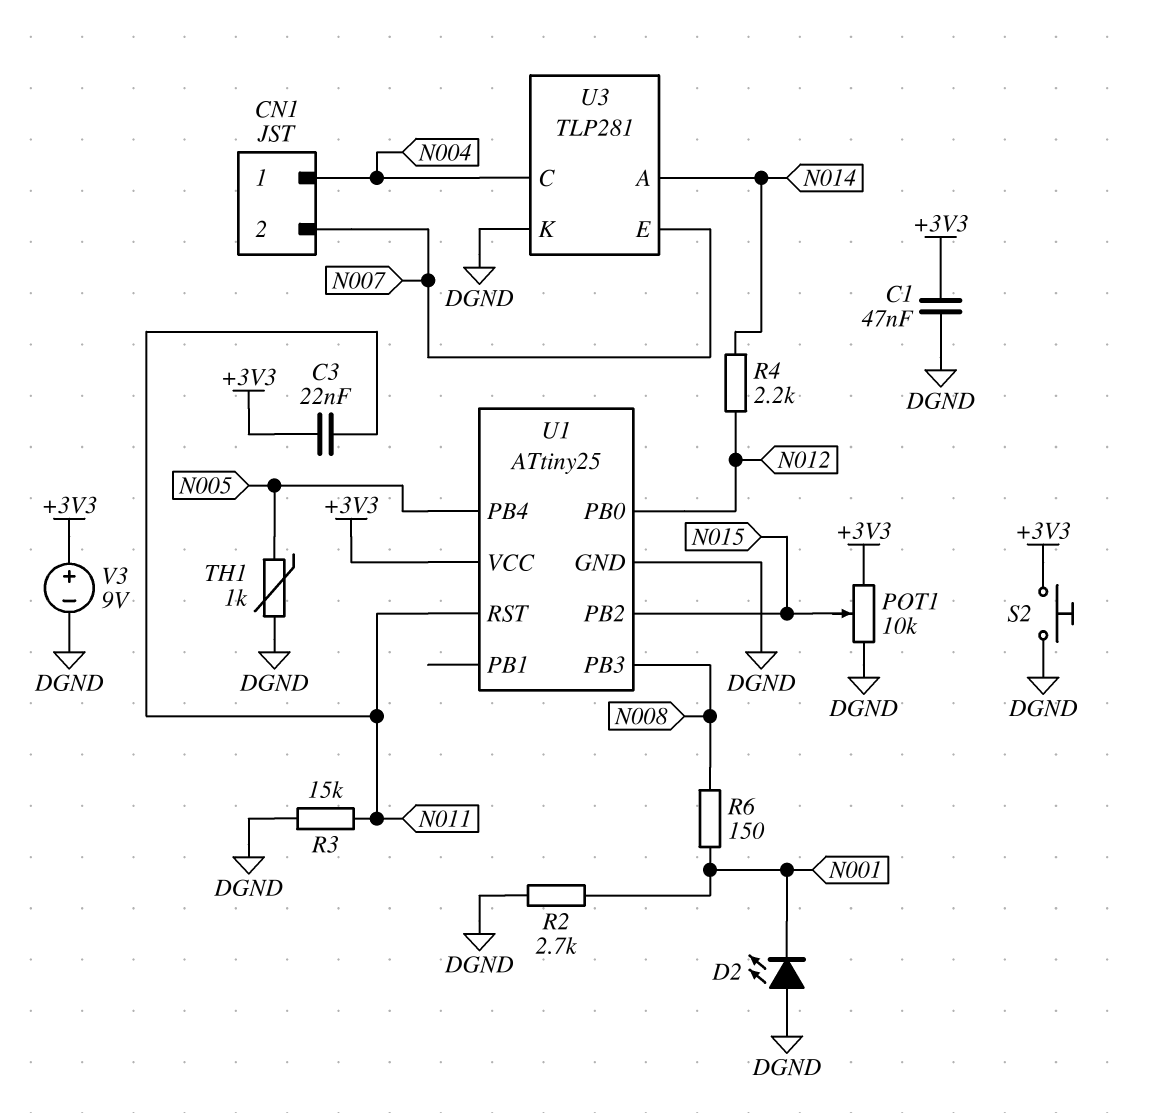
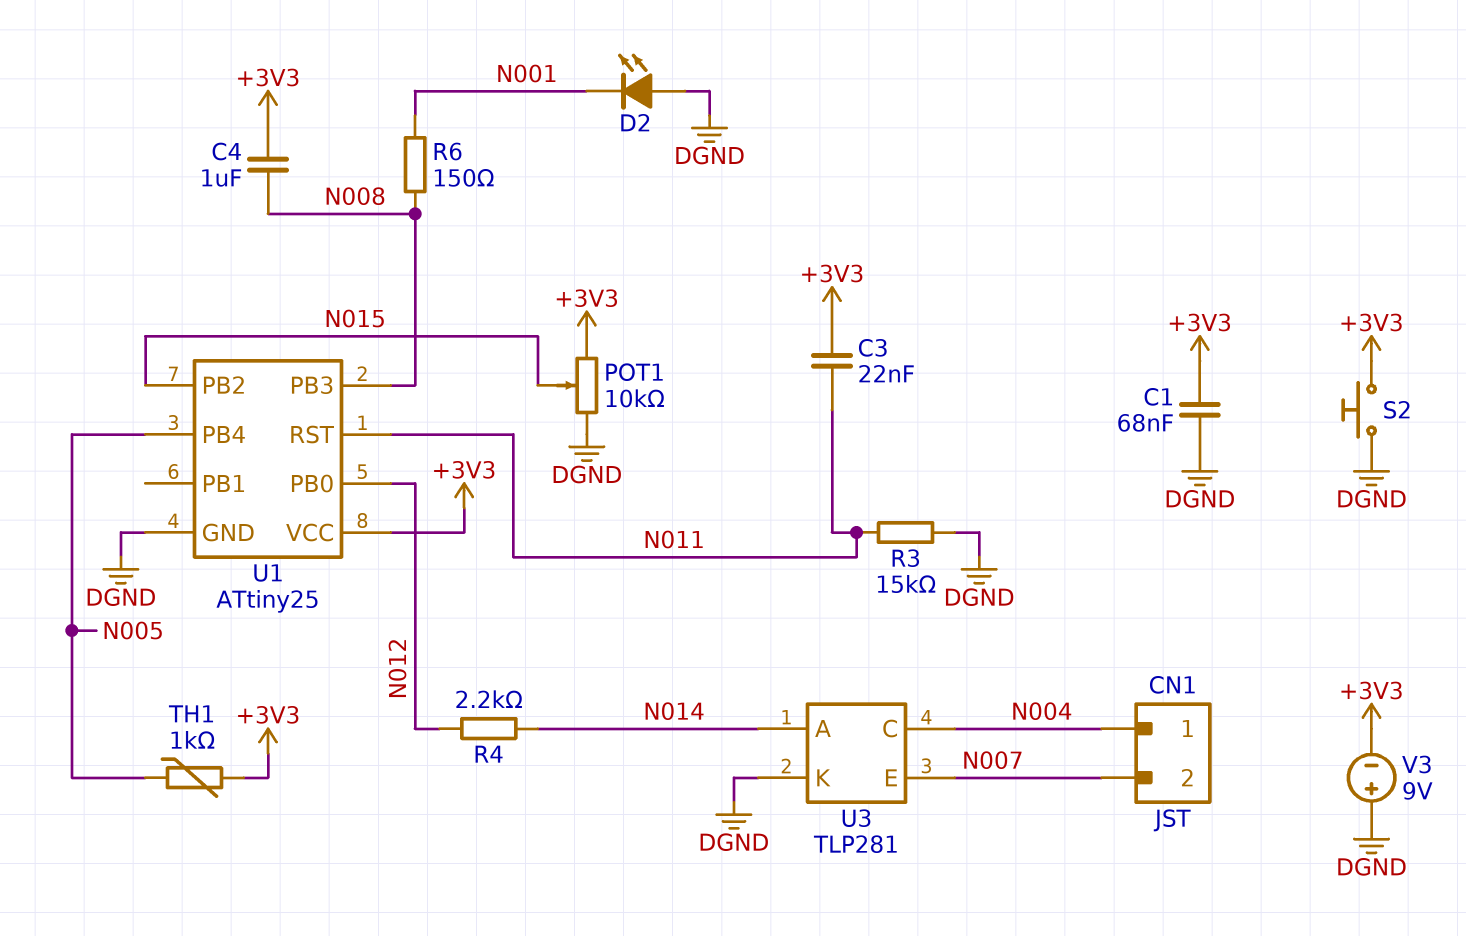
C1: 47nF (+3V3, DGND) -> 68nF (+3V3, DGND)
C4: none -> 1uF (+3V3, N008)
R2: 2.7k (DGND, N001) -> none
TH1: 1k (DGND, N005) -> 1k (+3V3, N005)
V3: 9V (plus +3V3, minus DGND) -> 9V (plus DGND, minus +3V3)

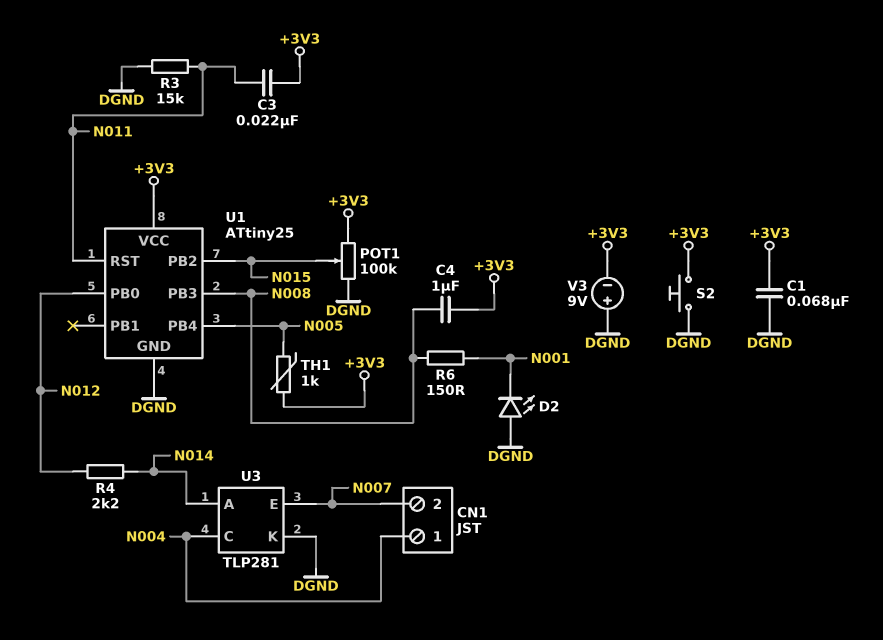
POT1: 10k (+3V3, DGND, wiper N015) -> 100k (+3V3, DGND, wiper N015)

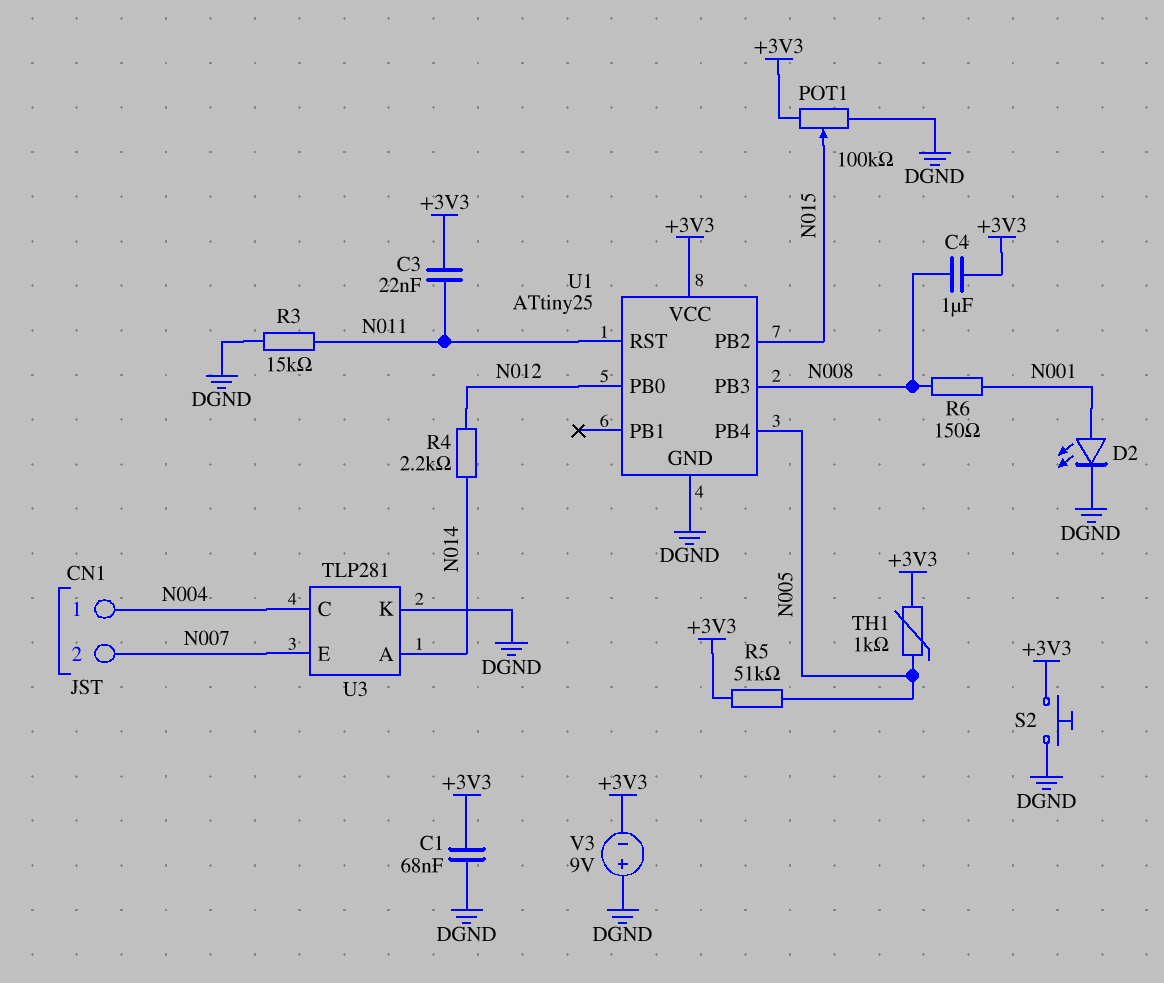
D2: LED (A DGND, K N001) -> LED (A N001, K DGND)
R5: none -> 51k (+3V3, N005)

